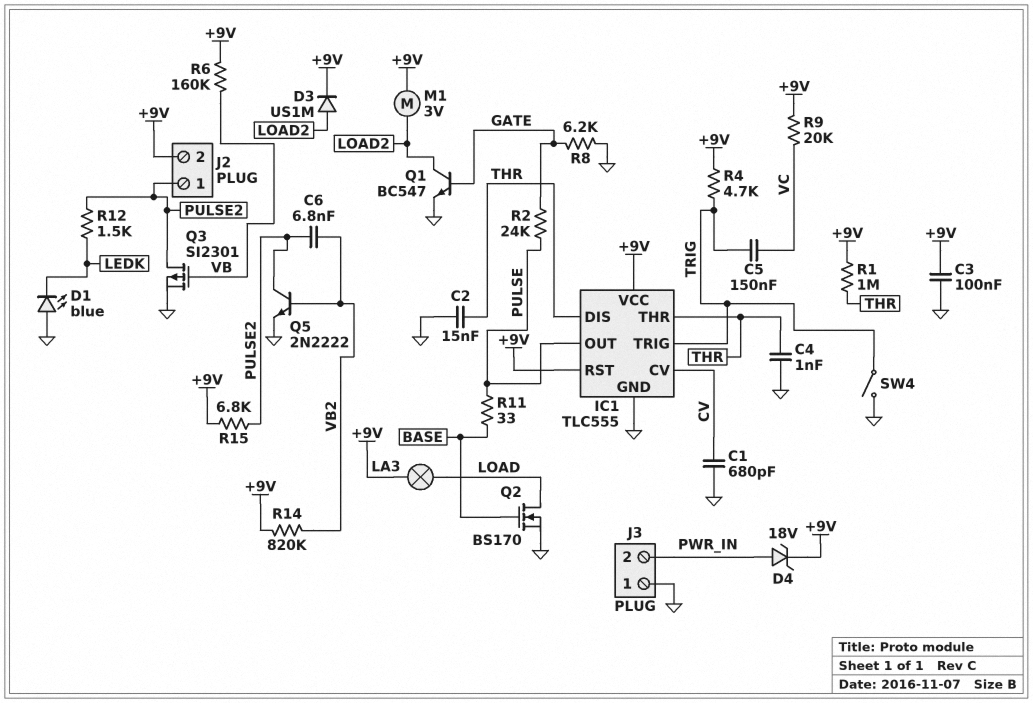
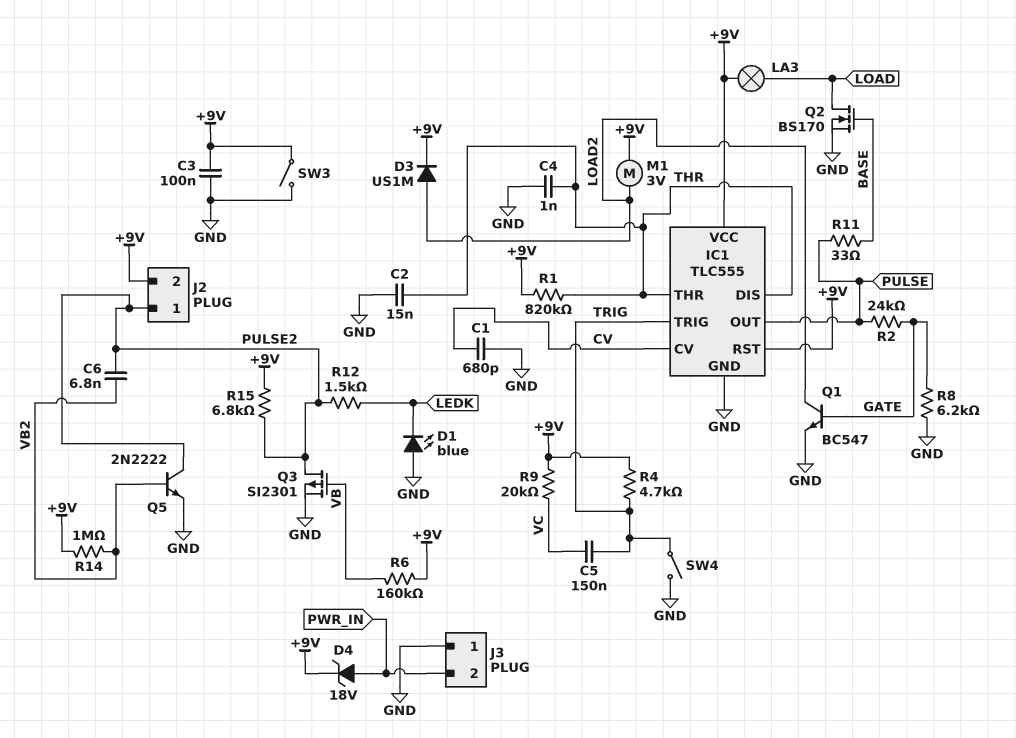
R1: 1M (+9V, THR) -> 820k (+9V, THR)
R14: 820k (+9V, VB2) -> 1M (+9V, VB2)
SW3: none -> switch (+9V, GND)

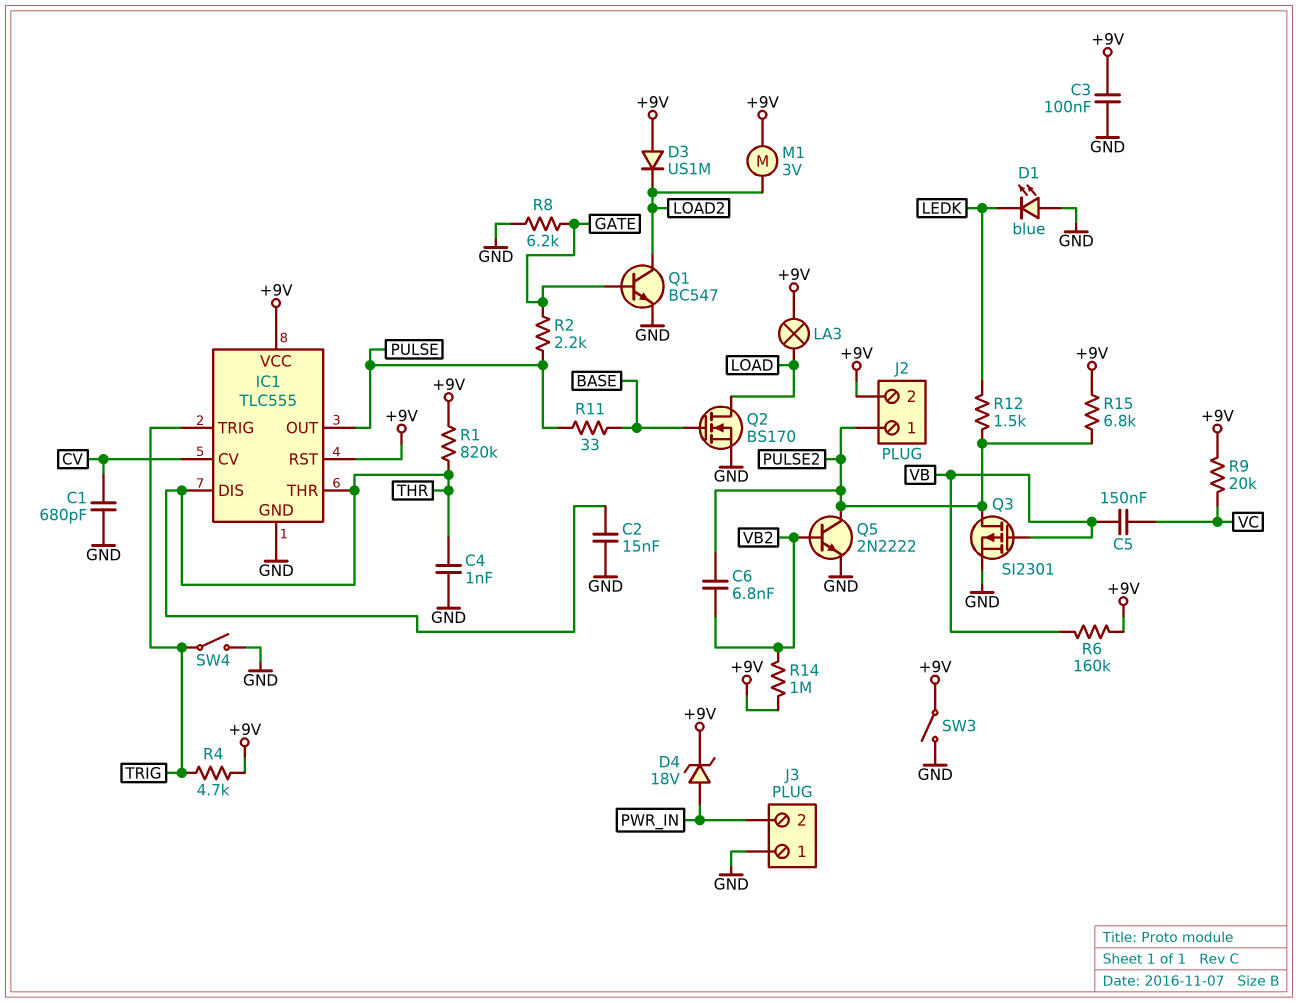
C5: 150nF (TRIG, VC) -> 150nF (VB, VC)
D3: diode US1M (A LOAD2, K +9V) -> diode US1M (A +9V, K LOAD2)
R2: 24k (GATE, PULSE) -> 2.2k (GATE, PULSE)

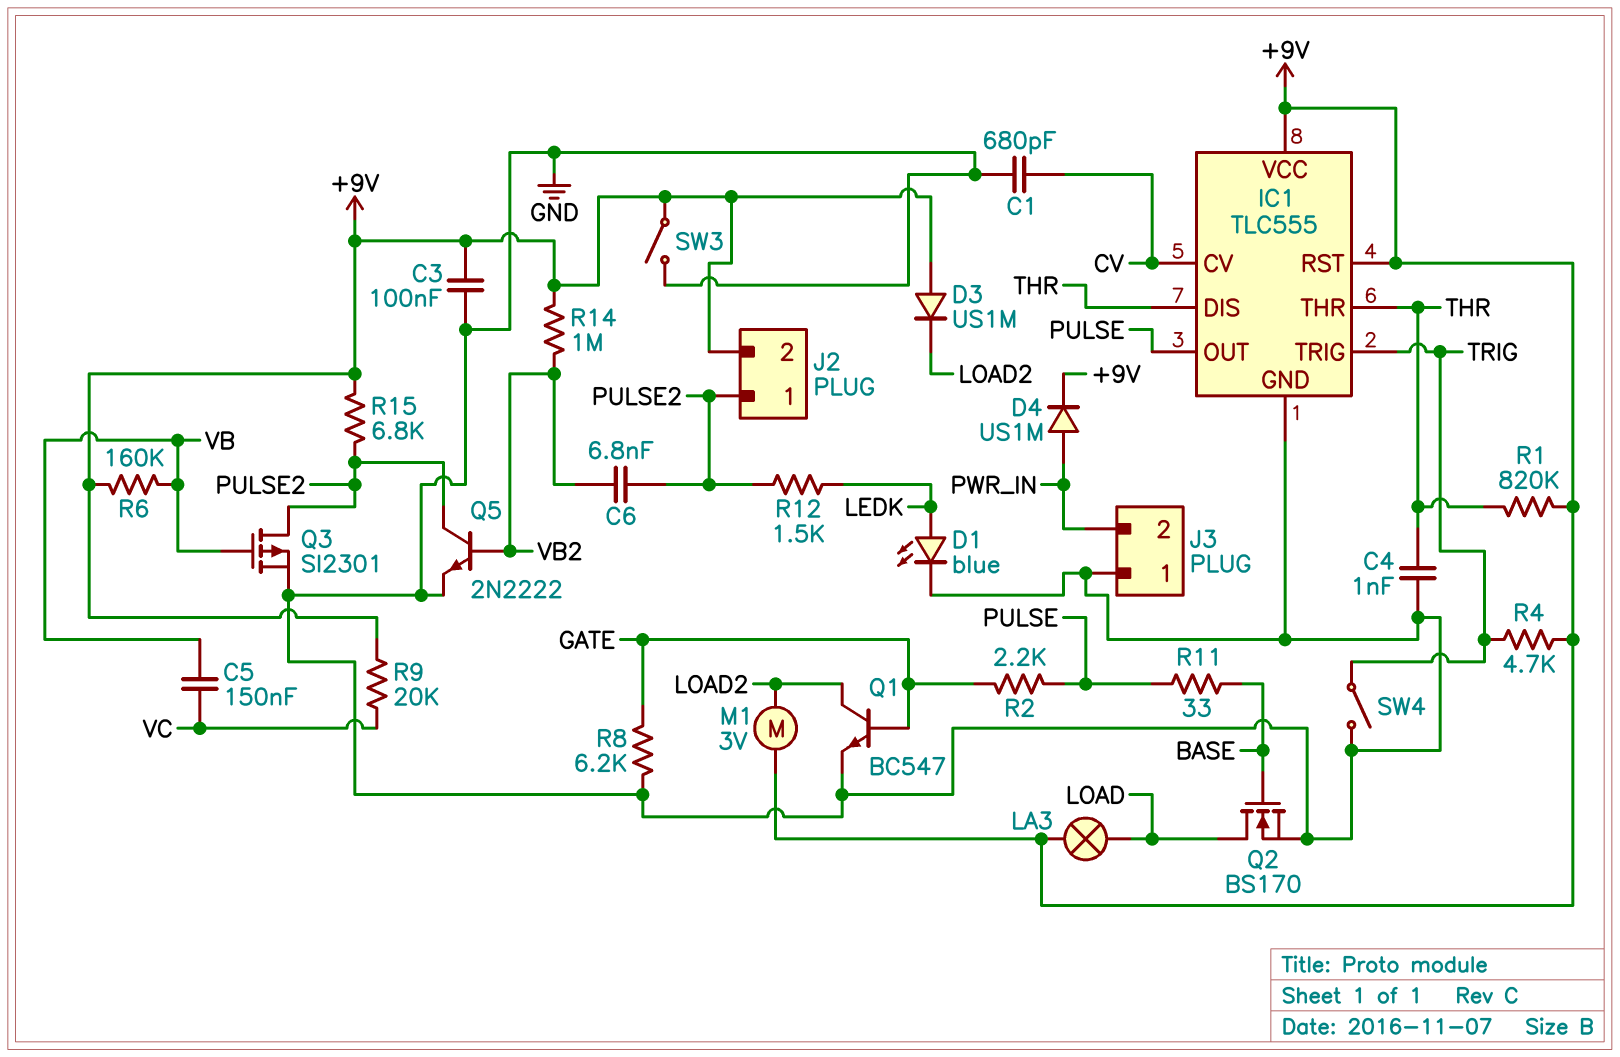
C2: 15nF (GND, THR) -> none
D1: LED blue (A GND, K LEDK) -> LED blue (A LEDK, K GND)
D4: zener 18V (A PWR_IN, K +9V) -> diode US1M (A PWR_IN, K +9V)

